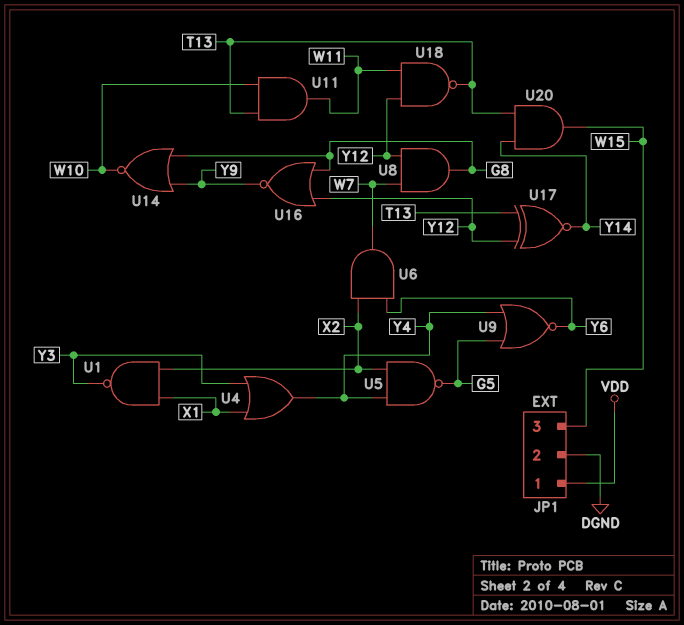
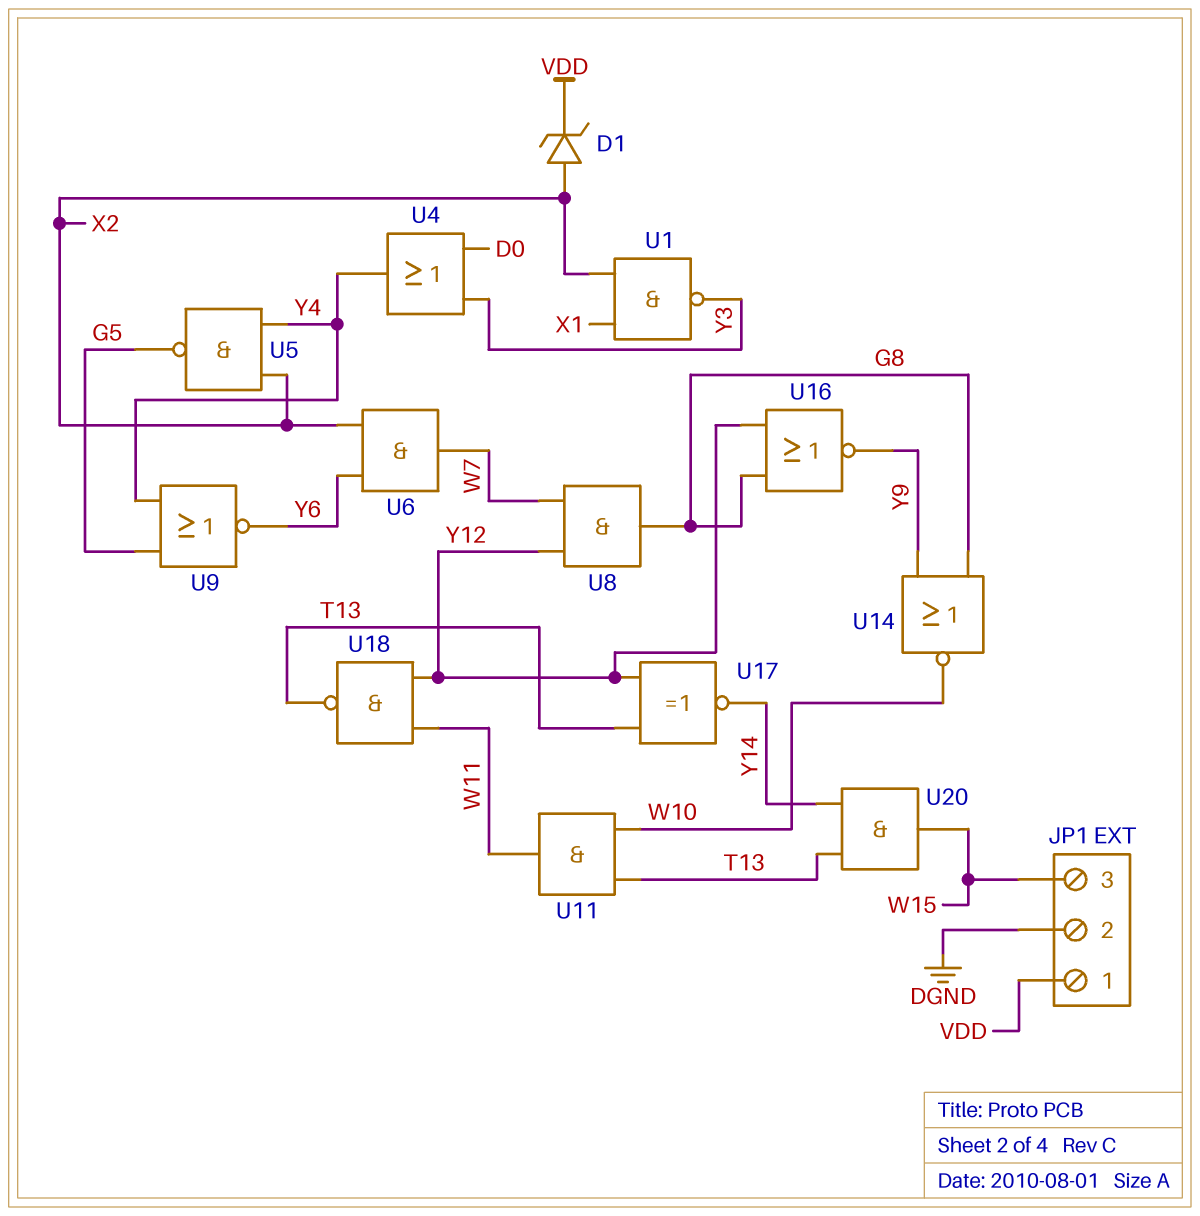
D1: none -> zener (A X2, K VDD)
U4: OR (in X1, in Y3, out Y4) -> OR (in D0, in Y3, out Y4)

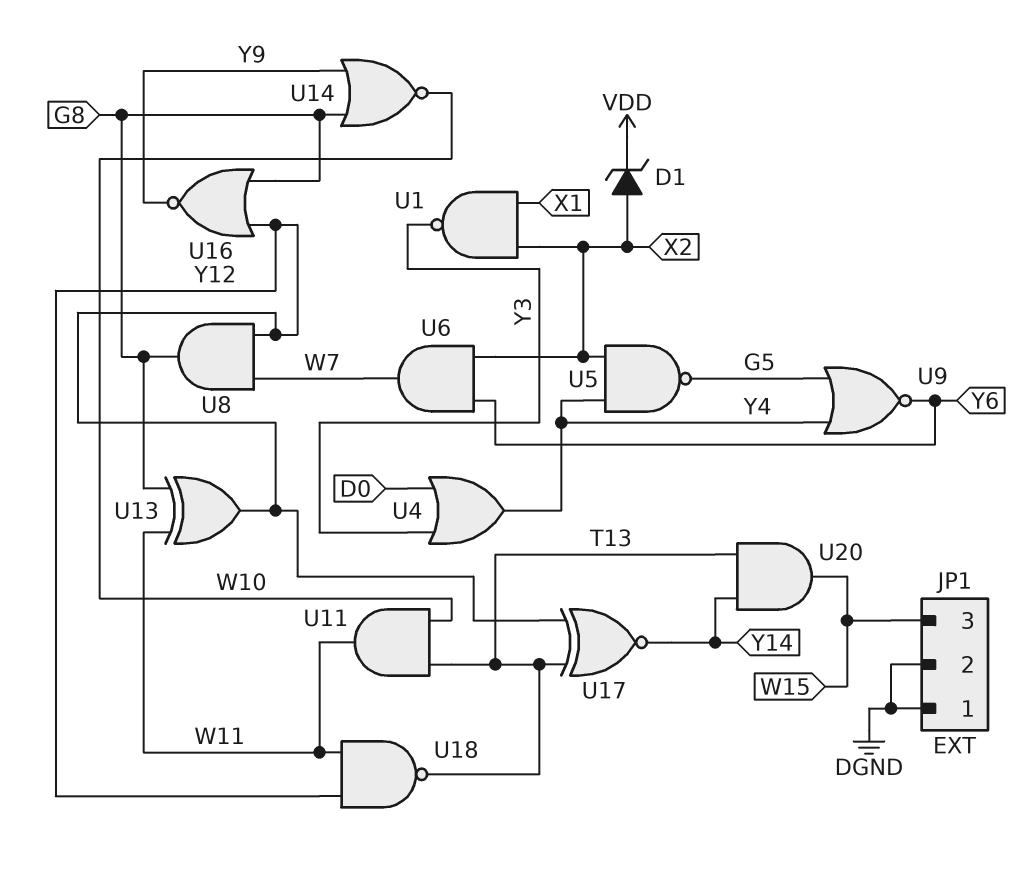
JP1 pin 1: VDD -> DGND
U13: none -> XOR (in G8, in W11, out Y12)

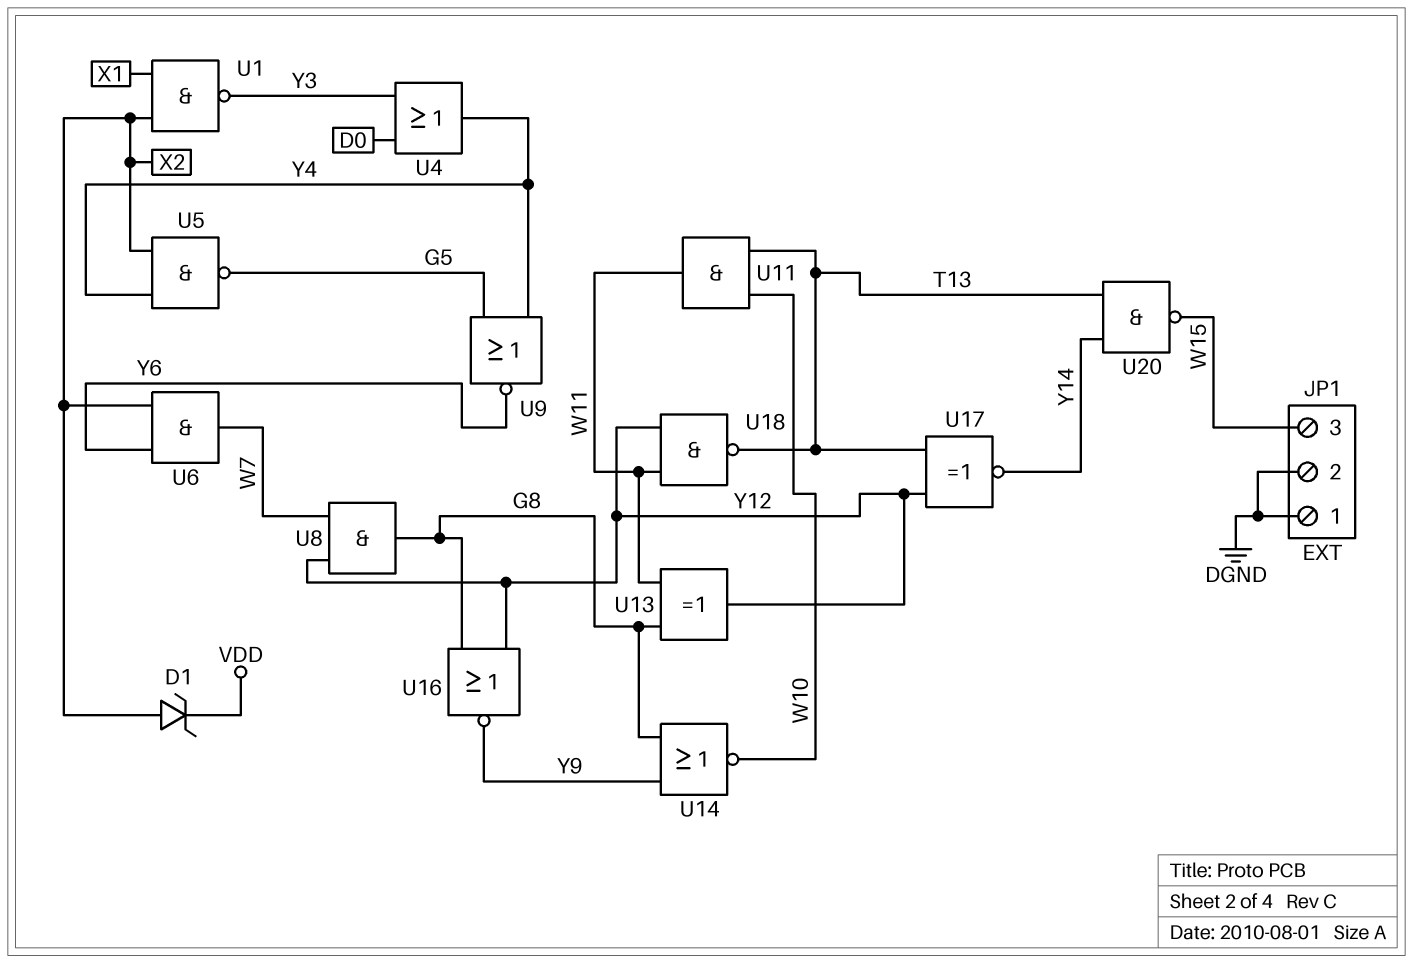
U20: AND (in T13, in Y14, out W15) -> NAND (in T13, in Y14, out W15)

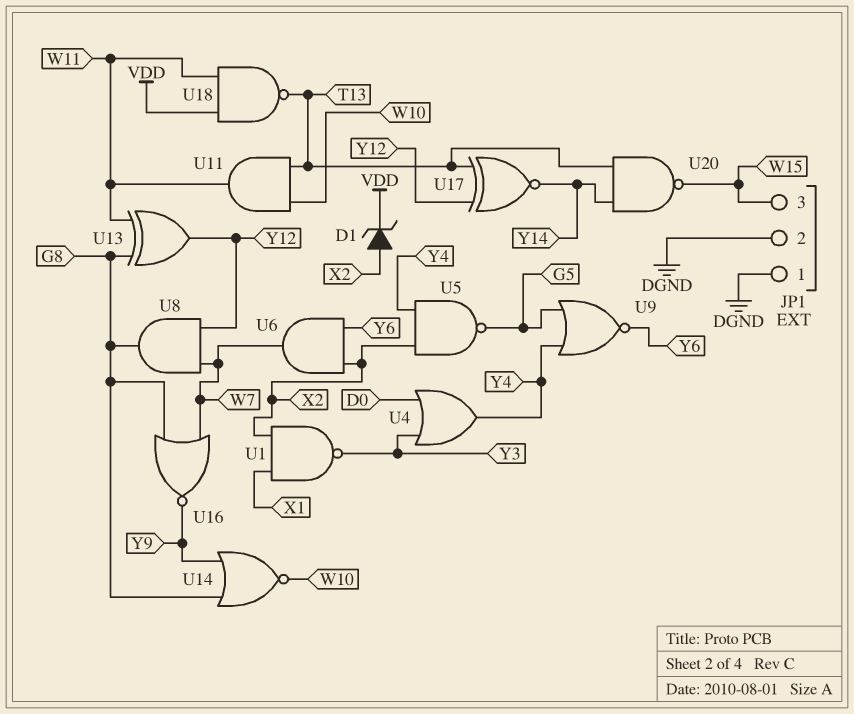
U16: NOR (in G8, in Y12, out Y9) -> NOR (in G8, in W7, out Y9)
U18: NAND (in W11, in Y12, out T13) -> NAND (in VDD, in W11, out T13)

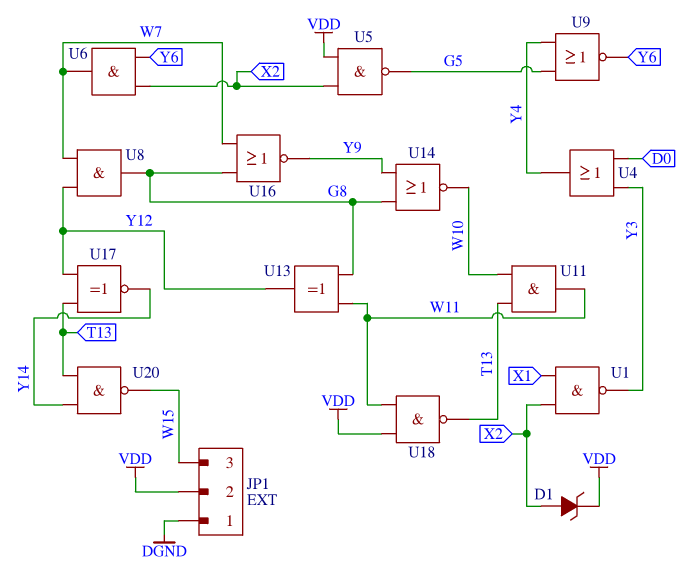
JP1 pin 2: DGND -> VDD
U5: NAND (in X2, in Y4, out G5) -> NAND (in VDD, in X2, out G5)

